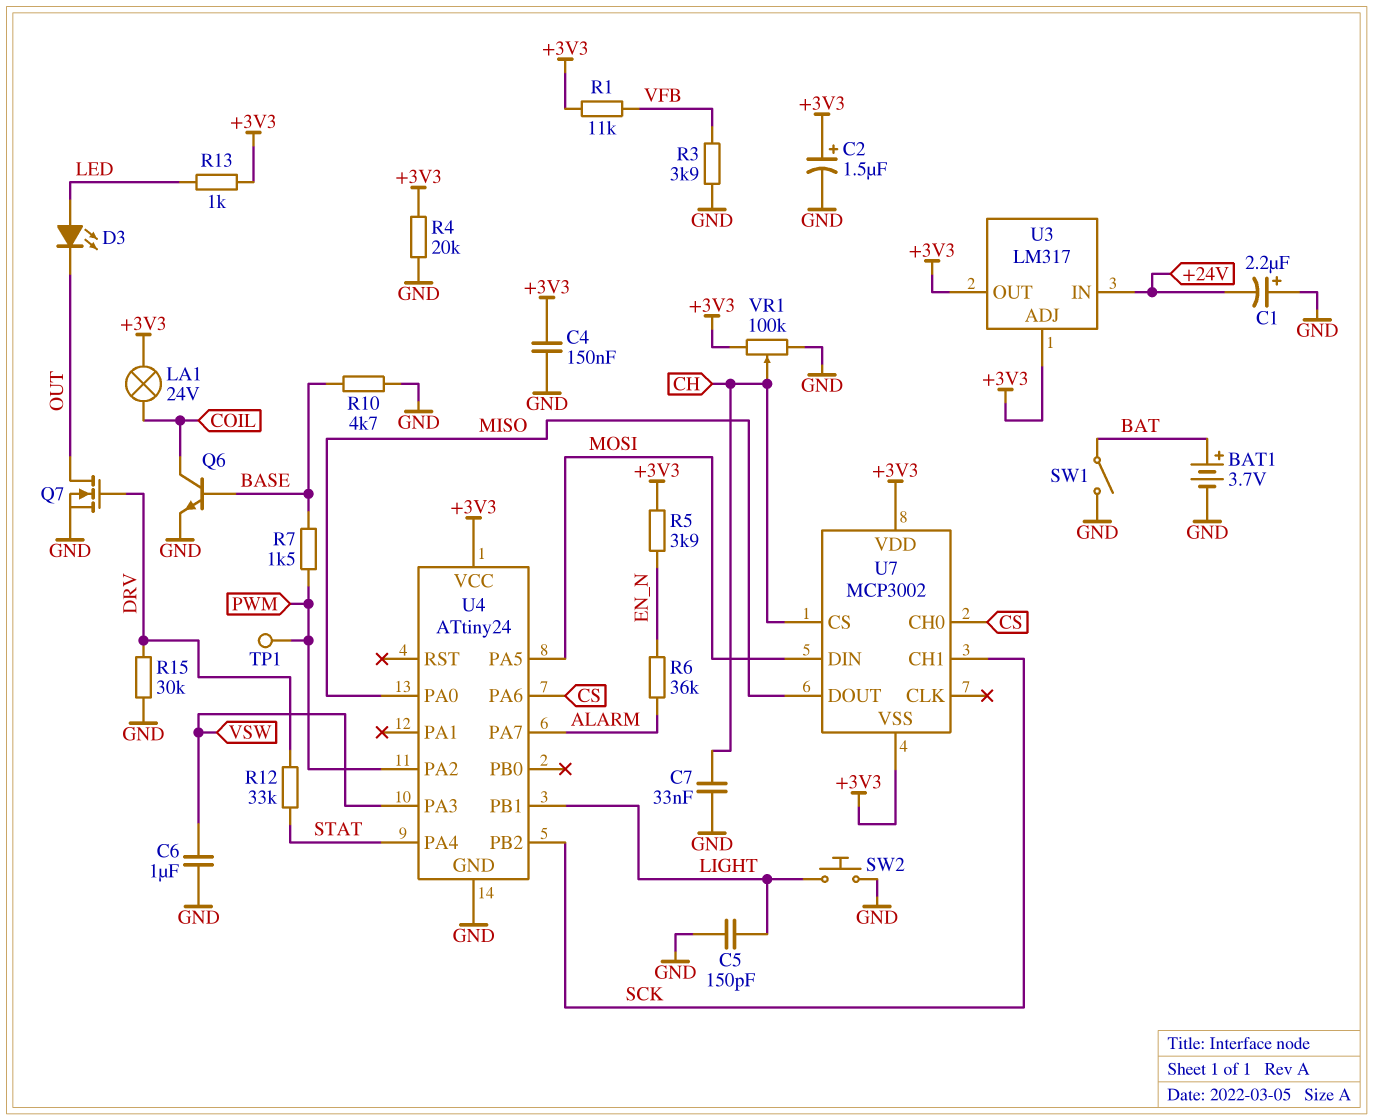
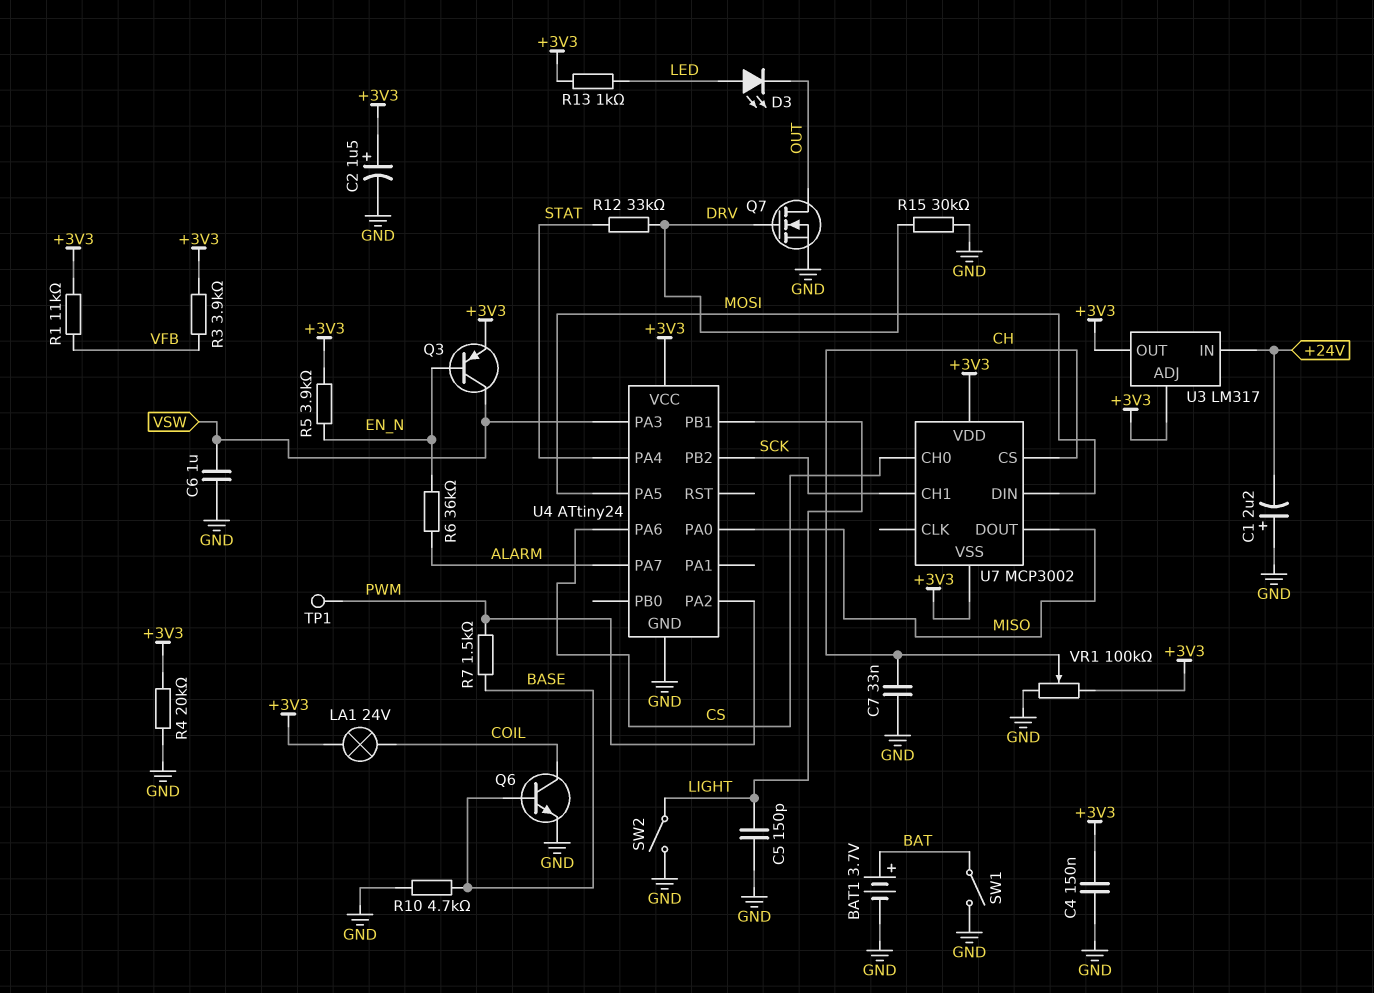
Q3: none -> PNP (B EN_N, C VSW, E +3V3)
R3: 3.9k (GND, VFB) -> 3.9k (+3V3, VFB)
SW2: button (GND, LIGHT) -> switch (GND, LIGHT)

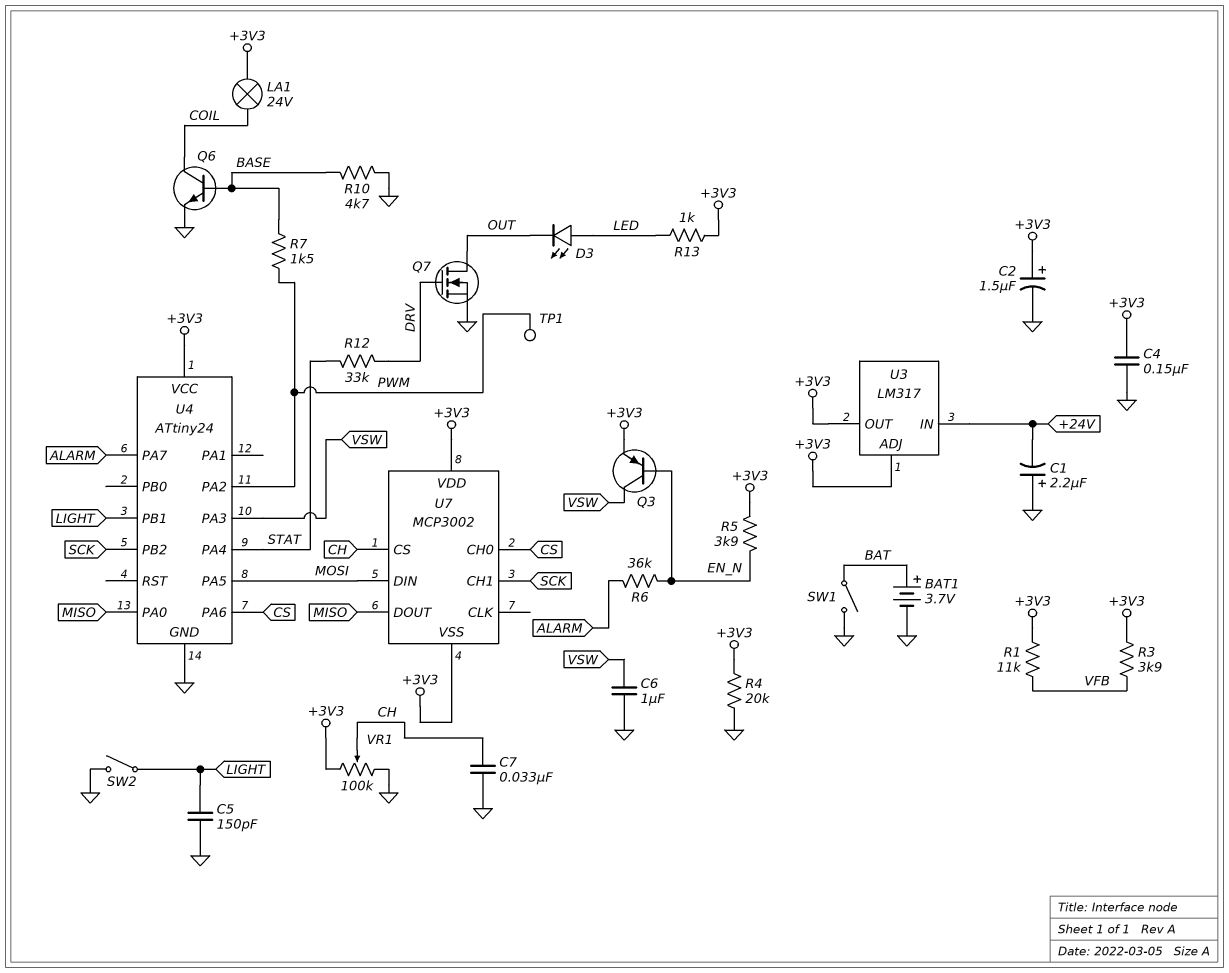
R15: 30k (DRV, GND) -> none

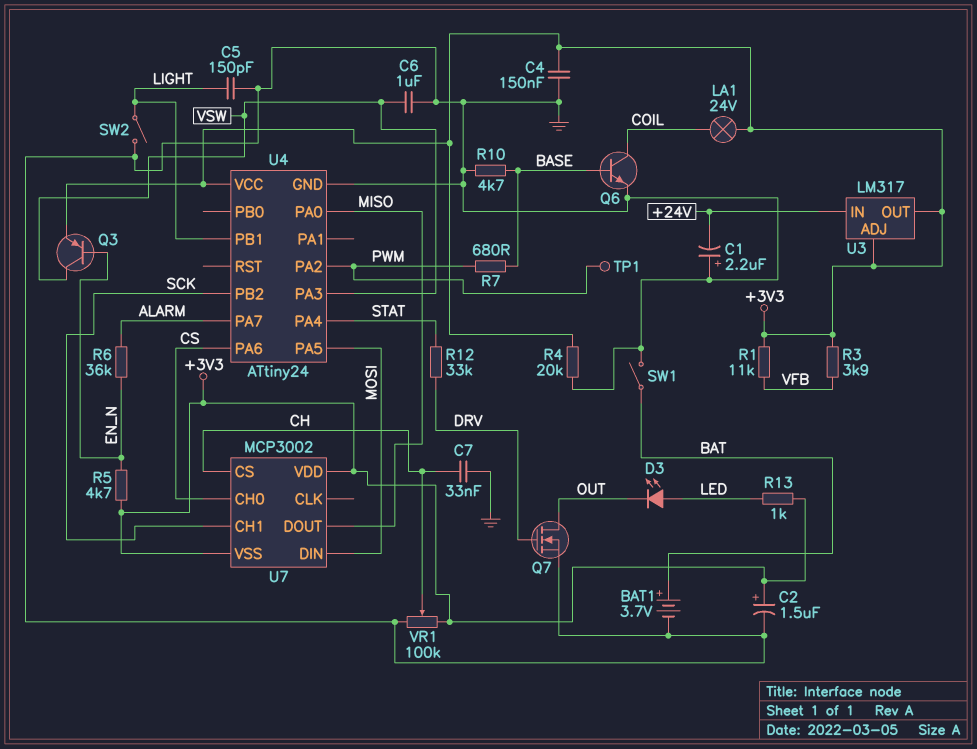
R5: 3.9k (+3V3, EN_N) -> 4.7k (+3V3, EN_N)
R7: 1.5k (BASE, PWM) -> 680 (BASE, PWM)

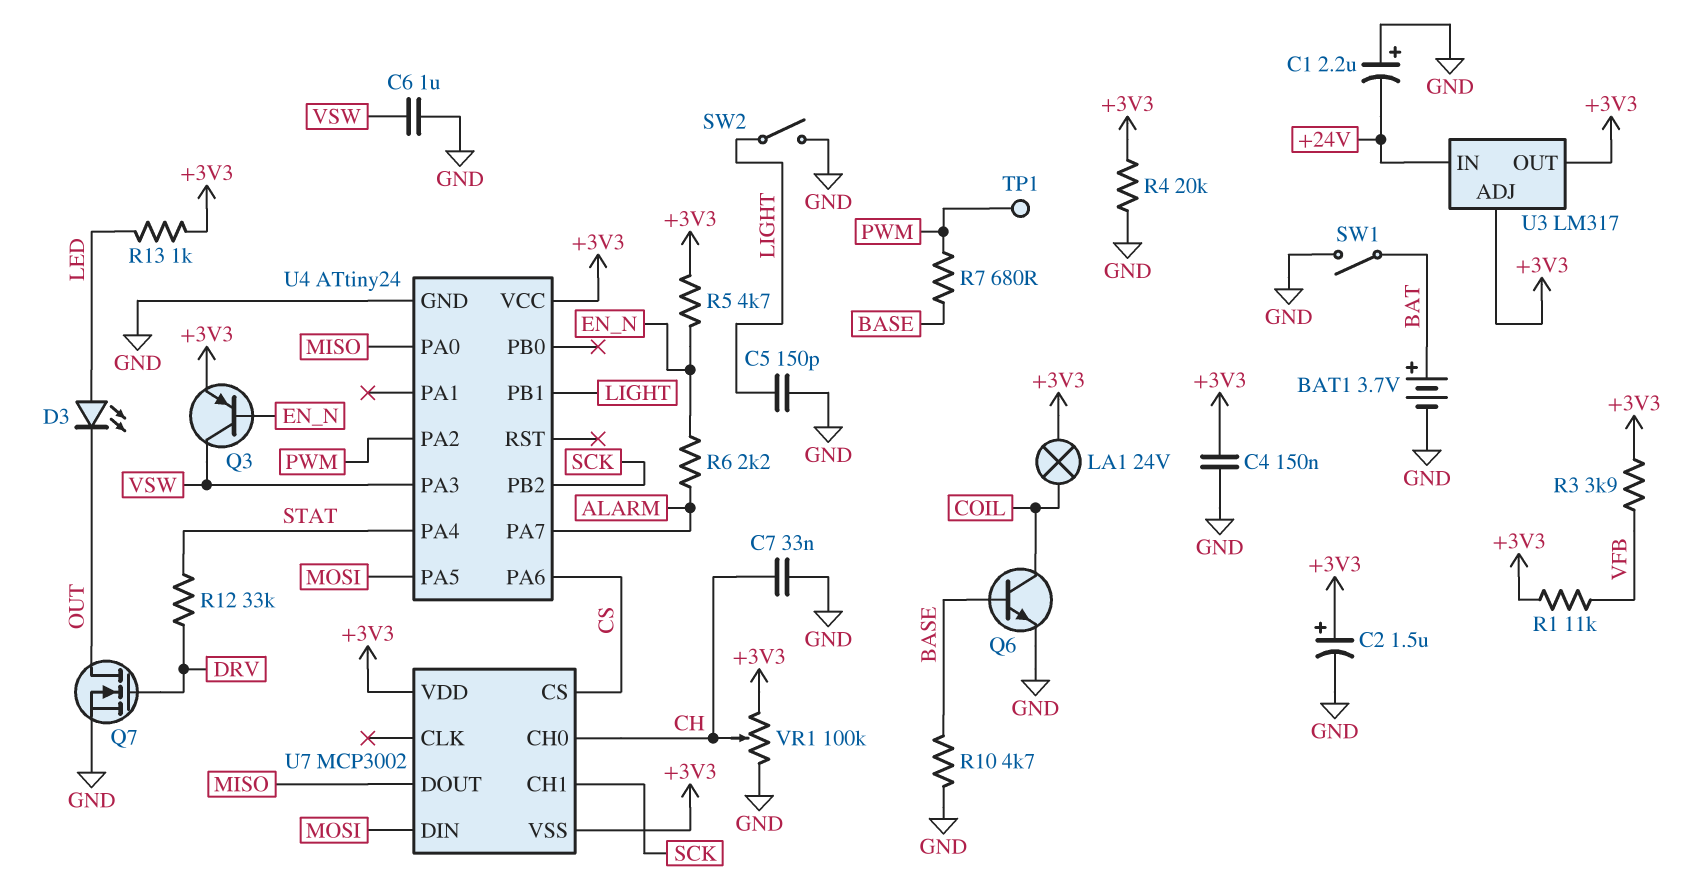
R6: 36k (ALARM, EN_N) -> 2.2k (ALARM, EN_N)
U7 pin CH0: CS -> CH
U7 pin CS: CH -> CS

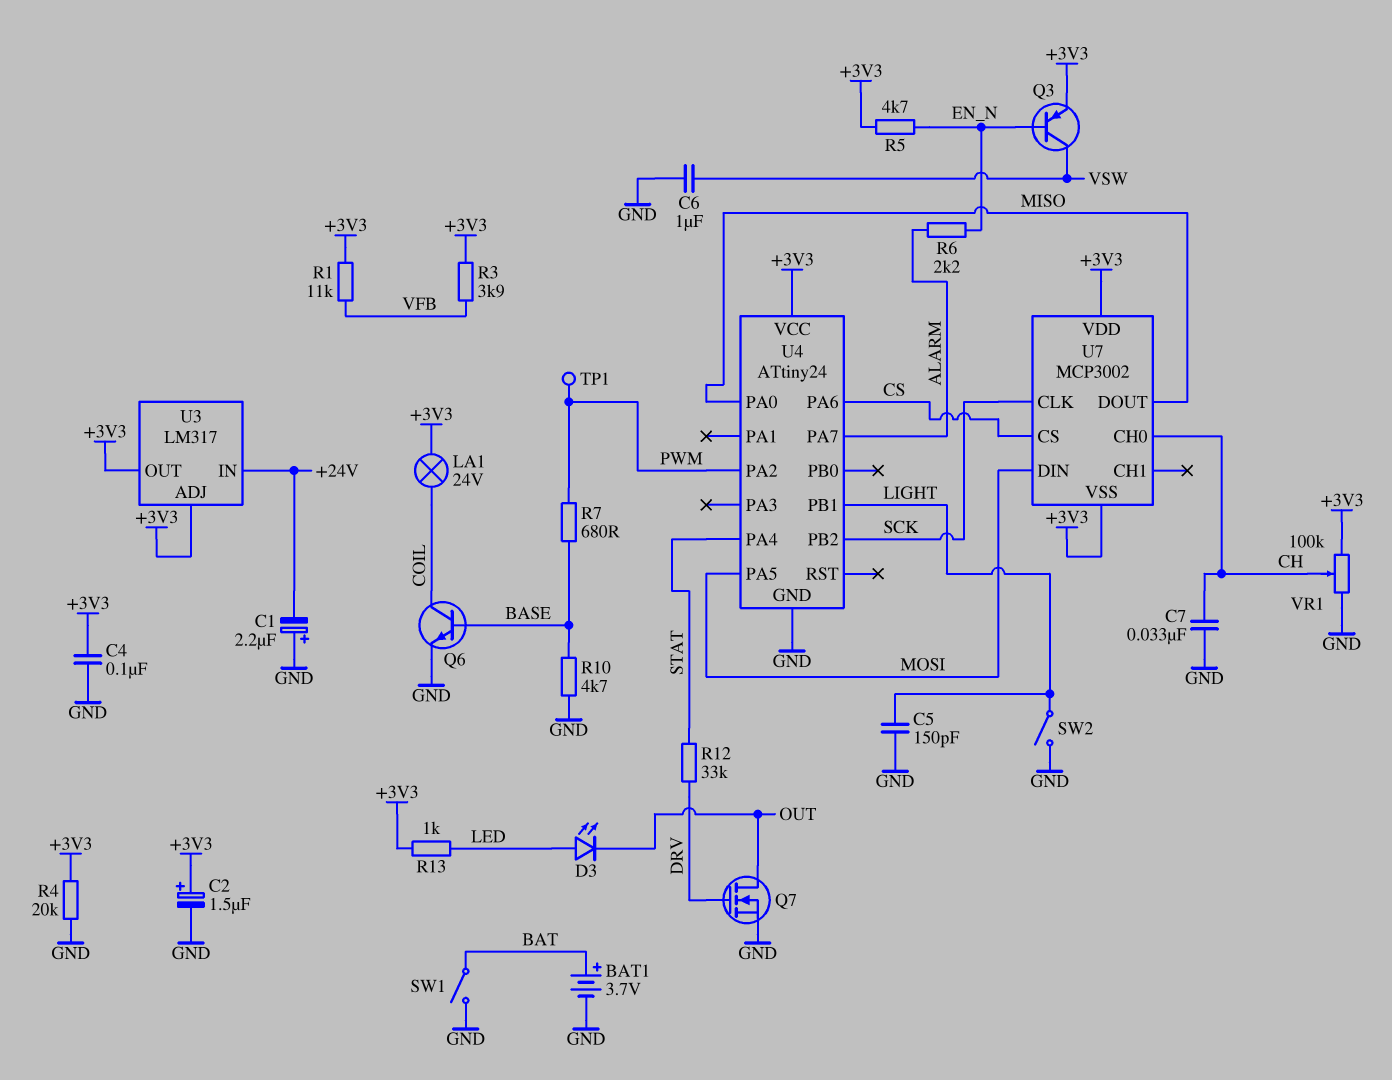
C4: 150nF (+3V3, GND) -> 100nF (+3V3, GND)
U4 pin PA3: VSW -> none
U7 pin CH1: SCK -> none
U7 pin CLK: none -> SCK

